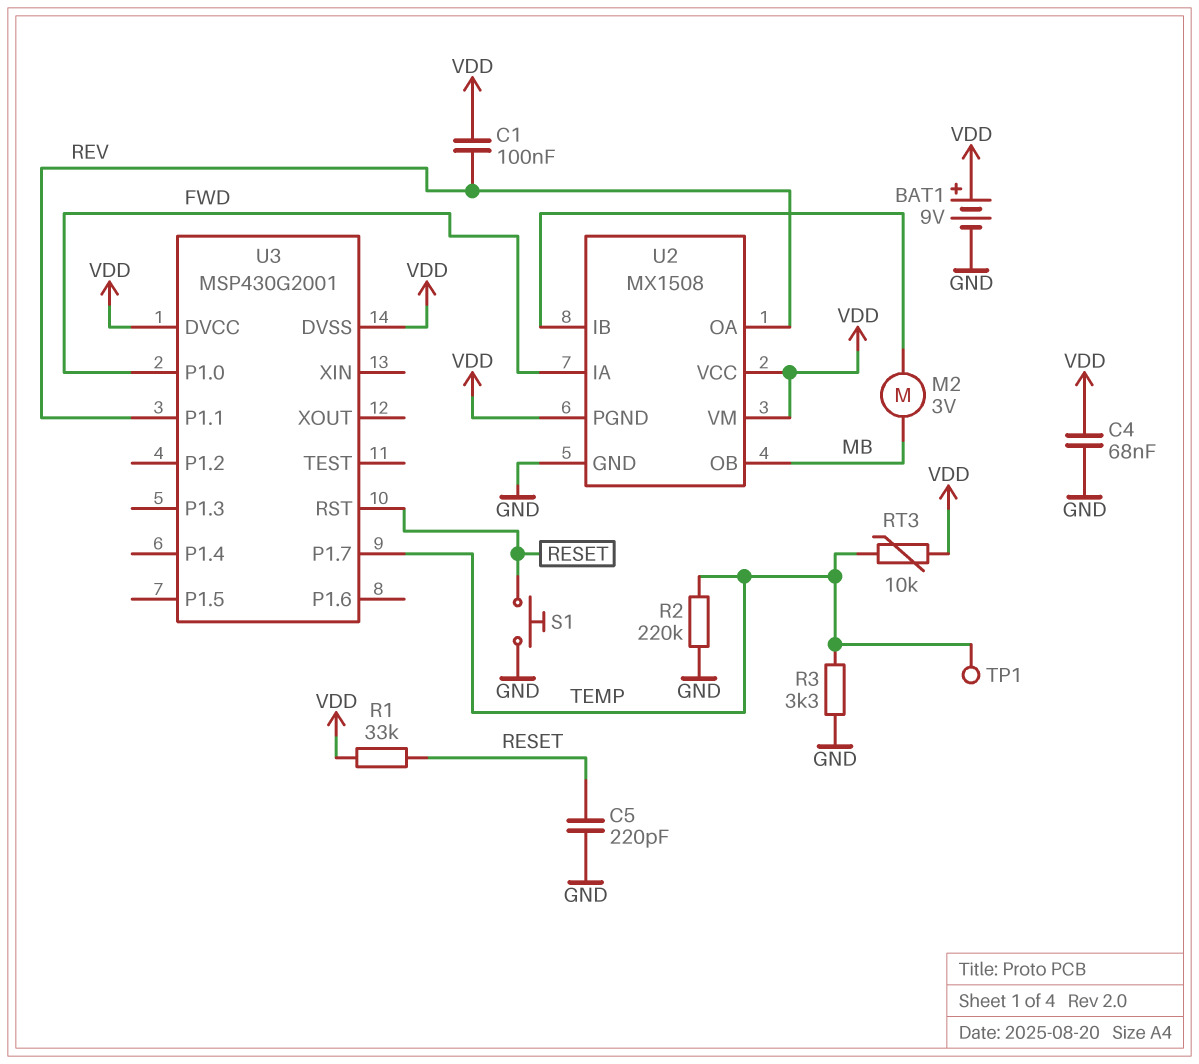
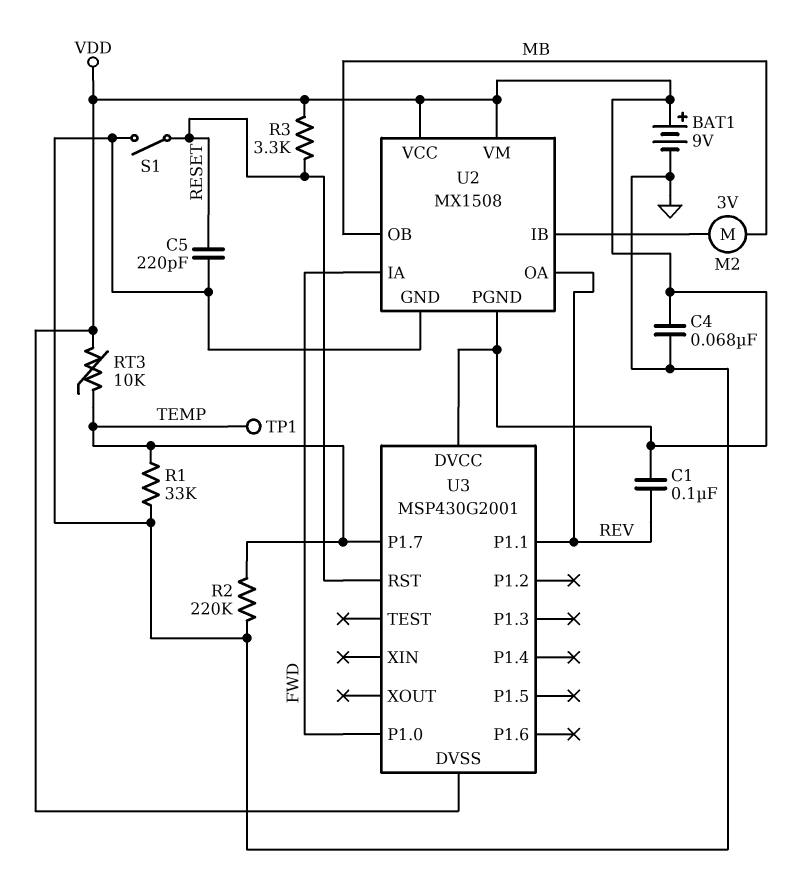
R1: 33k (RESET, VDD) -> 33k (GND, TEMP)
R3: 3.3k (GND, TEMP) -> 3.3k (RESET, VDD)
S1: button (GND, RESET) -> switch (GND, RESET)

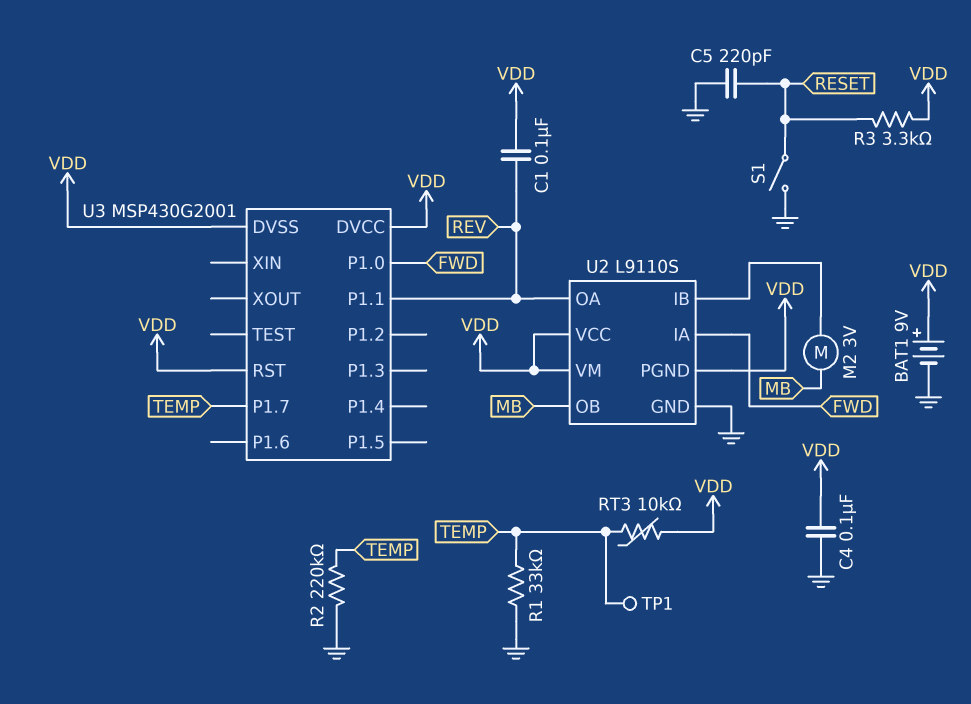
C4: 68nF (GND, VDD) -> 100nF (GND, VDD)
U2: MX1508 -> L9110S
U3 pin RST: RESET -> VDD

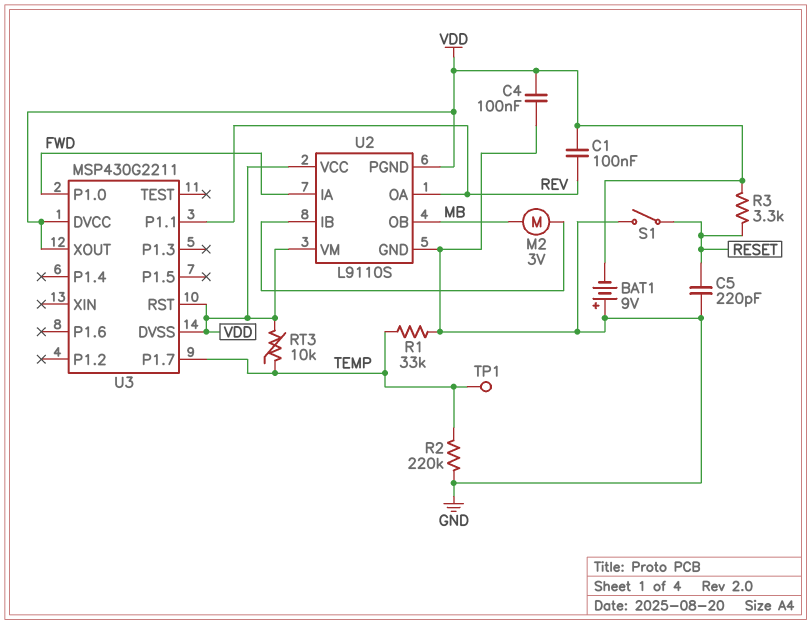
BAT1: 9V (plus VDD, minus GND) -> 9V (plus GND, minus VDD)
U3: MSP430G2001 -> MSP430G2211
U3 pin XOUT: none -> VDD

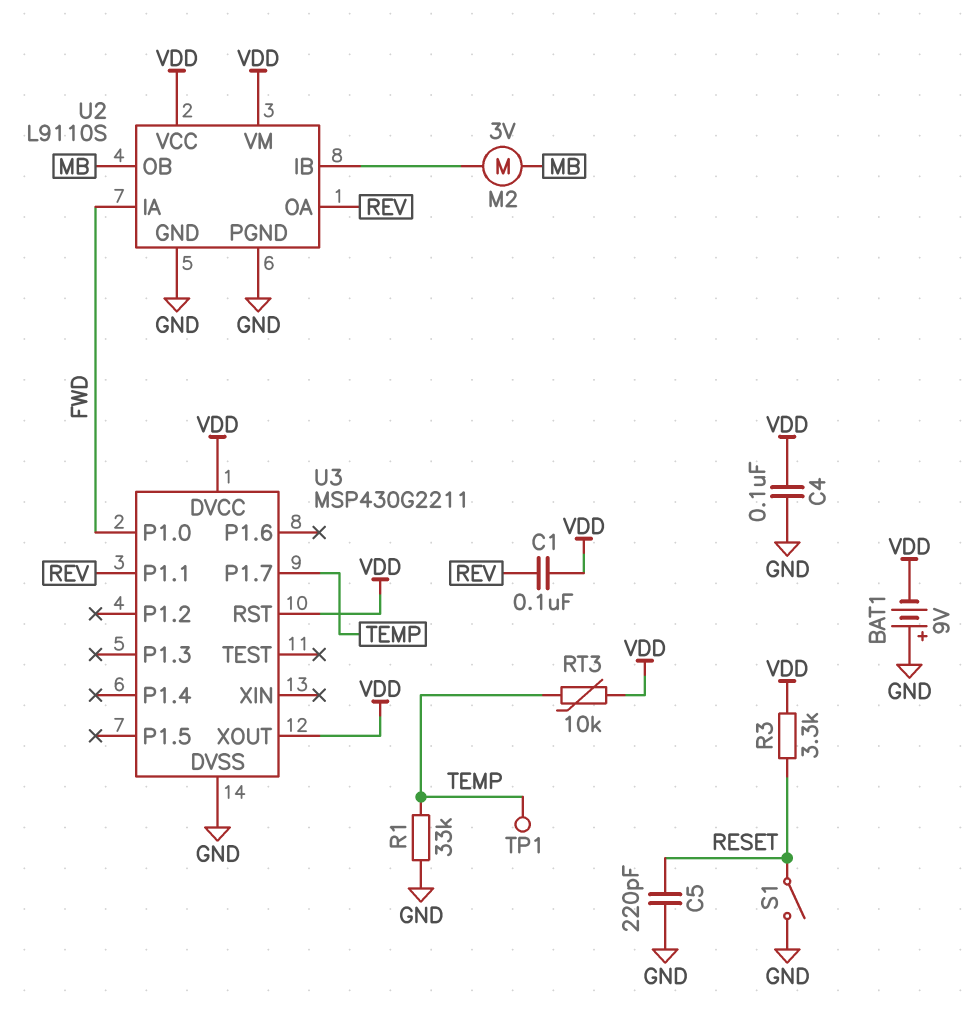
R2: 220k (GND, TEMP) -> none
U2 pin PGND: VDD -> GND
U3 pin DVSS: VDD -> GND

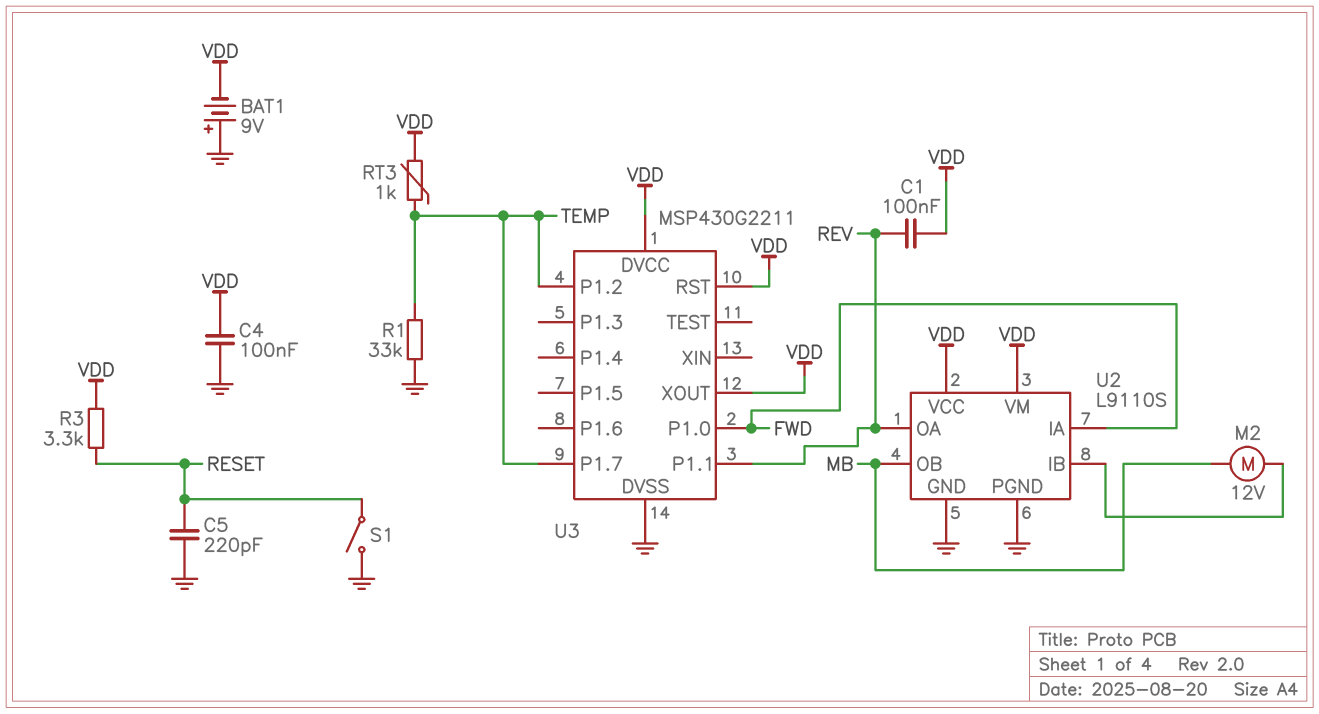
M2: motor 3V (MB, U2/IB) -> motor 12V (MB, U2/IB)
RT3: 10k (TEMP, VDD) -> 1k (TEMP, VDD)
TP1: test point (TEMP) -> none
U3 pin P1.2: none -> TEMP

